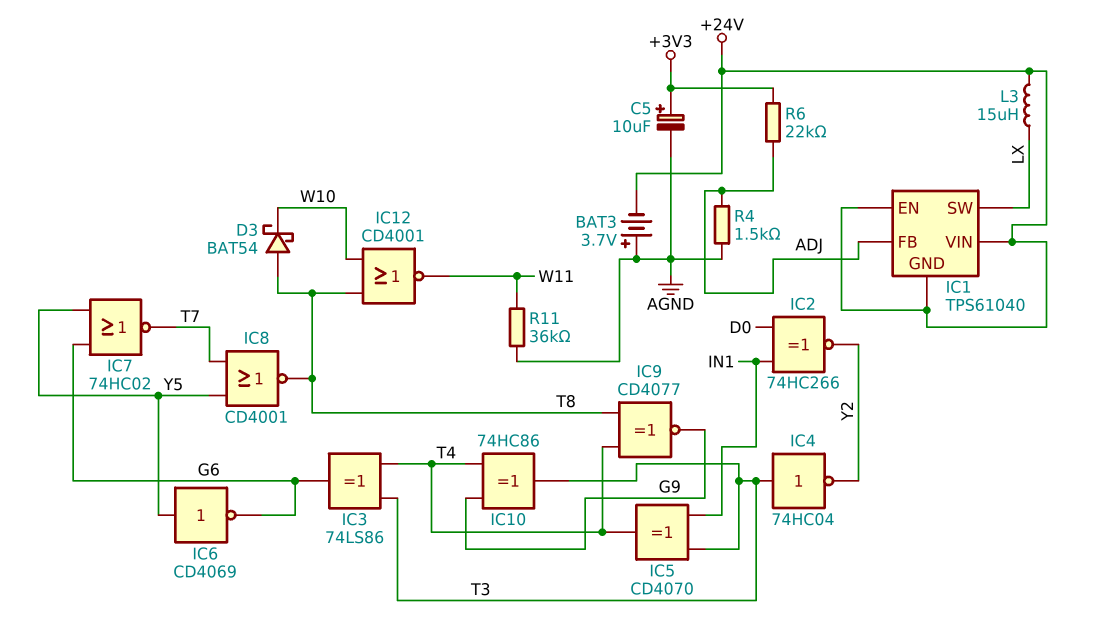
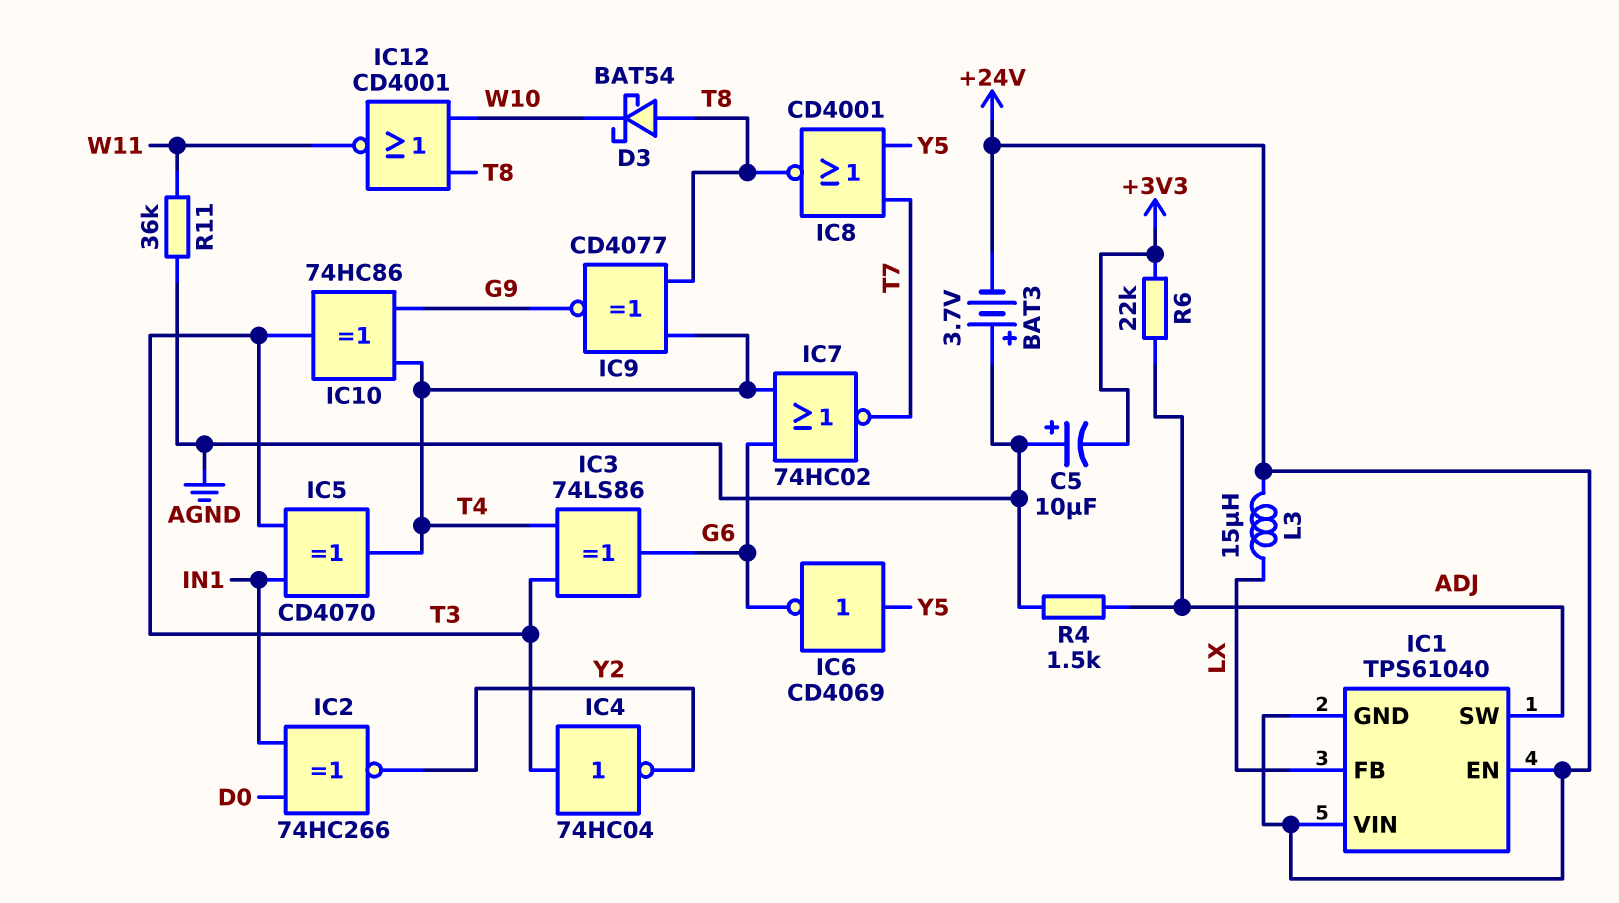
C5: 10uF (plus +3V3, minus AGND) -> 10uF (plus AGND, minus +3V3)
IC1 pin FB: ADJ -> LX
IC1 pin SW: LX -> ADJ
IC7: NOR 74HC02 (in G6, in Y5, out T7) -> NOR 74HC02 (in G6, in T4, out T7)

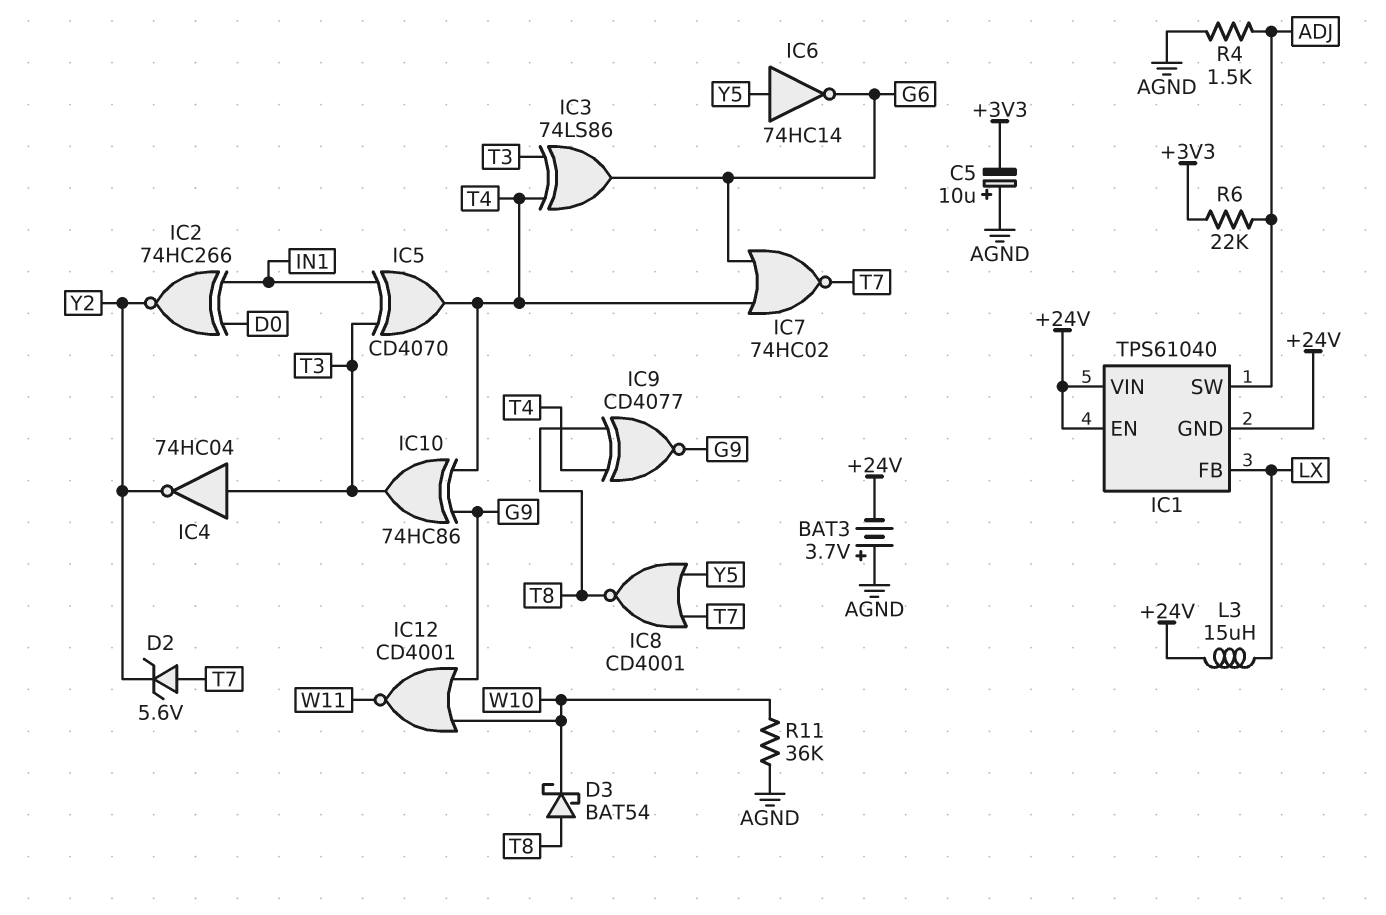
D2: none -> zener 5.6V (A T7, K Y2)
IC6: NOT CD4069 (in Y5, out G6) -> NOT 74HC14 (in Y5, out G6)
IC12: NOR CD4001 (in T8, in W10, out W11) -> NOR CD4001 (in G9, in W10, out W11)
R11: 36k (AGND, W11) -> 36k (AGND, W10)

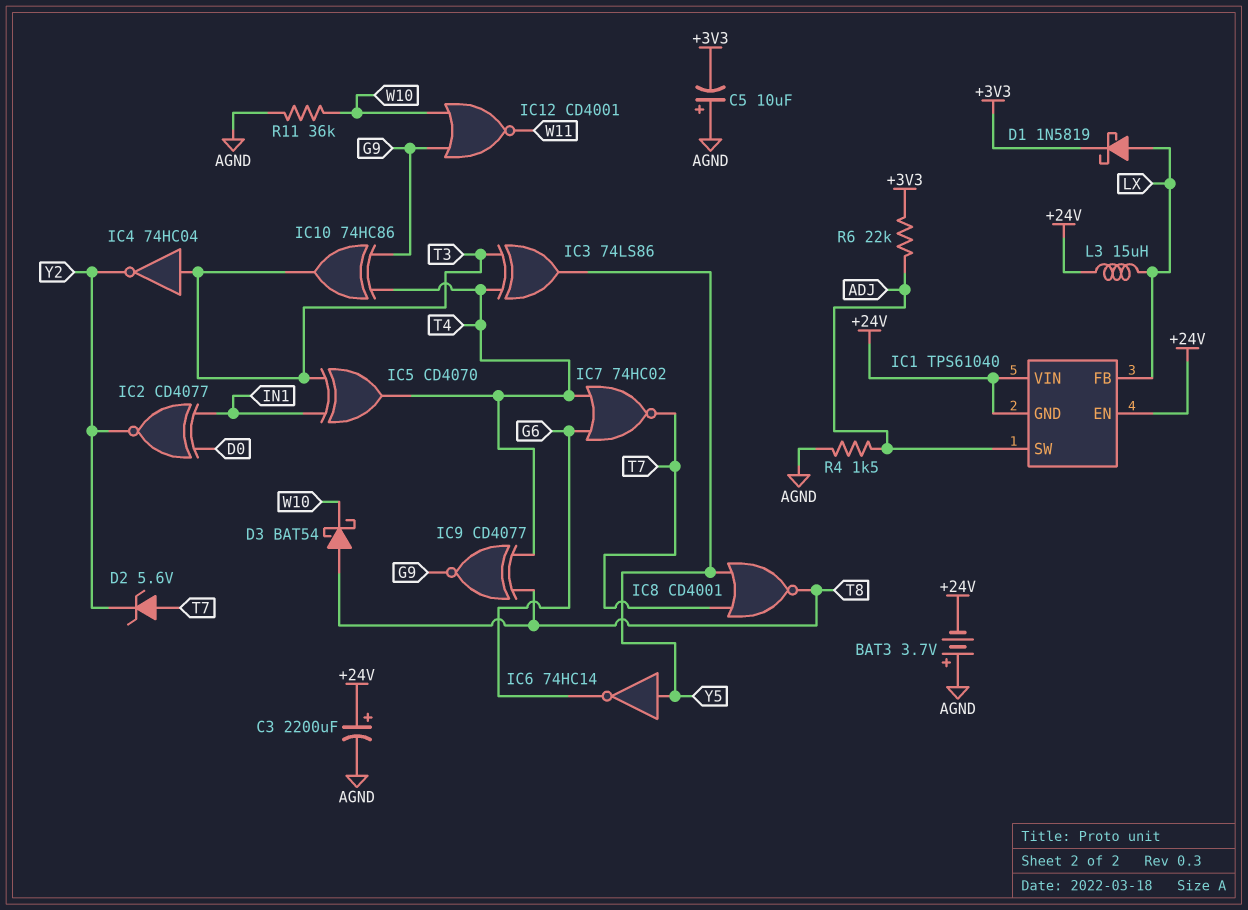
C3: none -> 2200uF (plus +24V, minus AGND)
D1: none -> schottky 1N5819 (A LX, K +3V3)
IC2: XNOR 74HC266 (in D0, in IN1, out Y2) -> XNOR CD4077 (in D0, in IN1, out Y2)
IC3: XOR 74LS86 (in T3, in T4, out G6) -> XOR 74LS86 (in T3, in T4, out Y5)

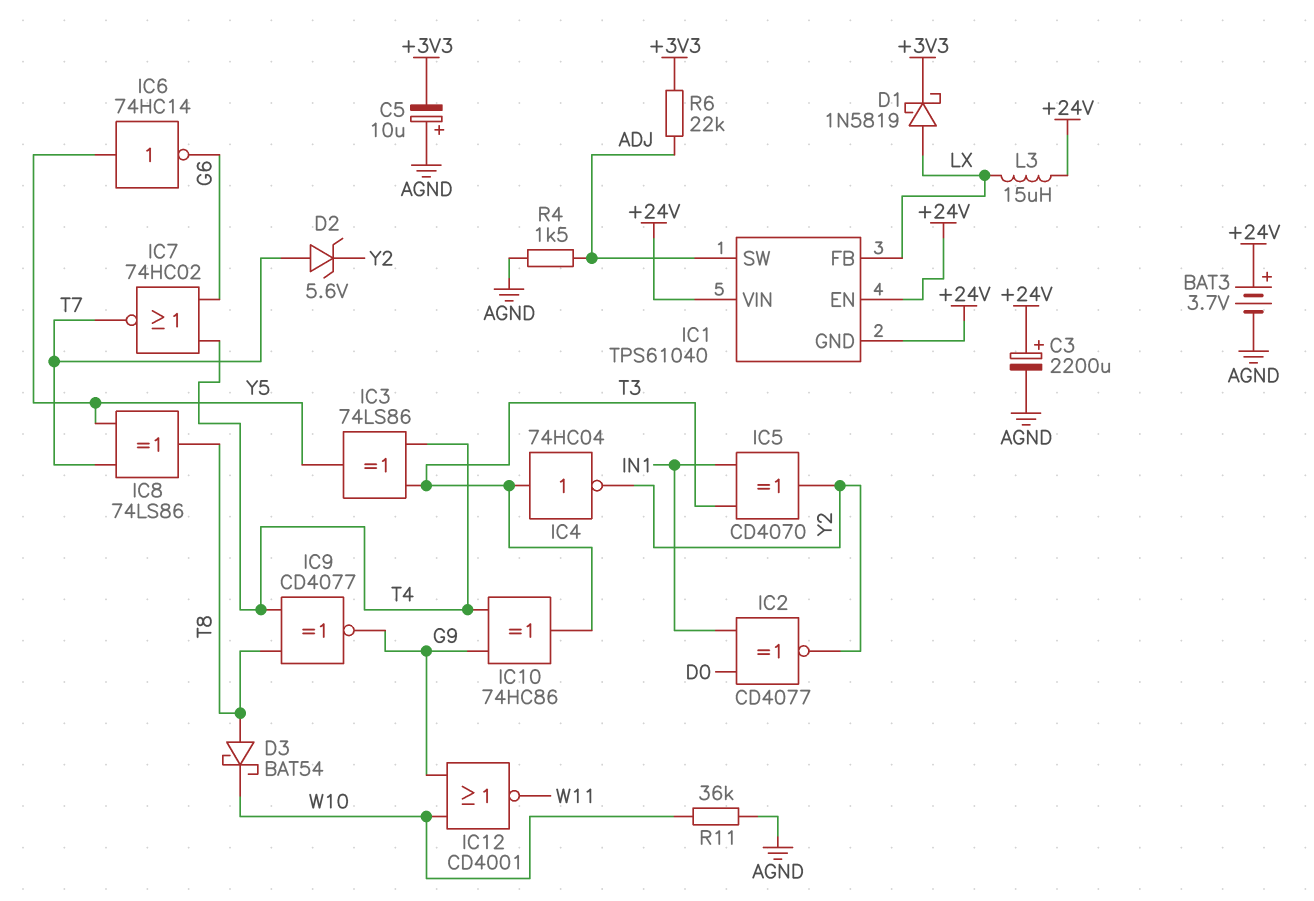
BAT3: 3.7V (plus AGND, minus +24V) -> 3.7V (plus +24V, minus AGND)
IC5: XOR CD4070 (in IN1, in T3, out T4) -> XOR CD4070 (in IN1, in T3, out Y2)
IC8: NOR CD4001 (in T7, in Y5, out T8) -> XOR 74LS86 (in T7, in Y5, out T8)

